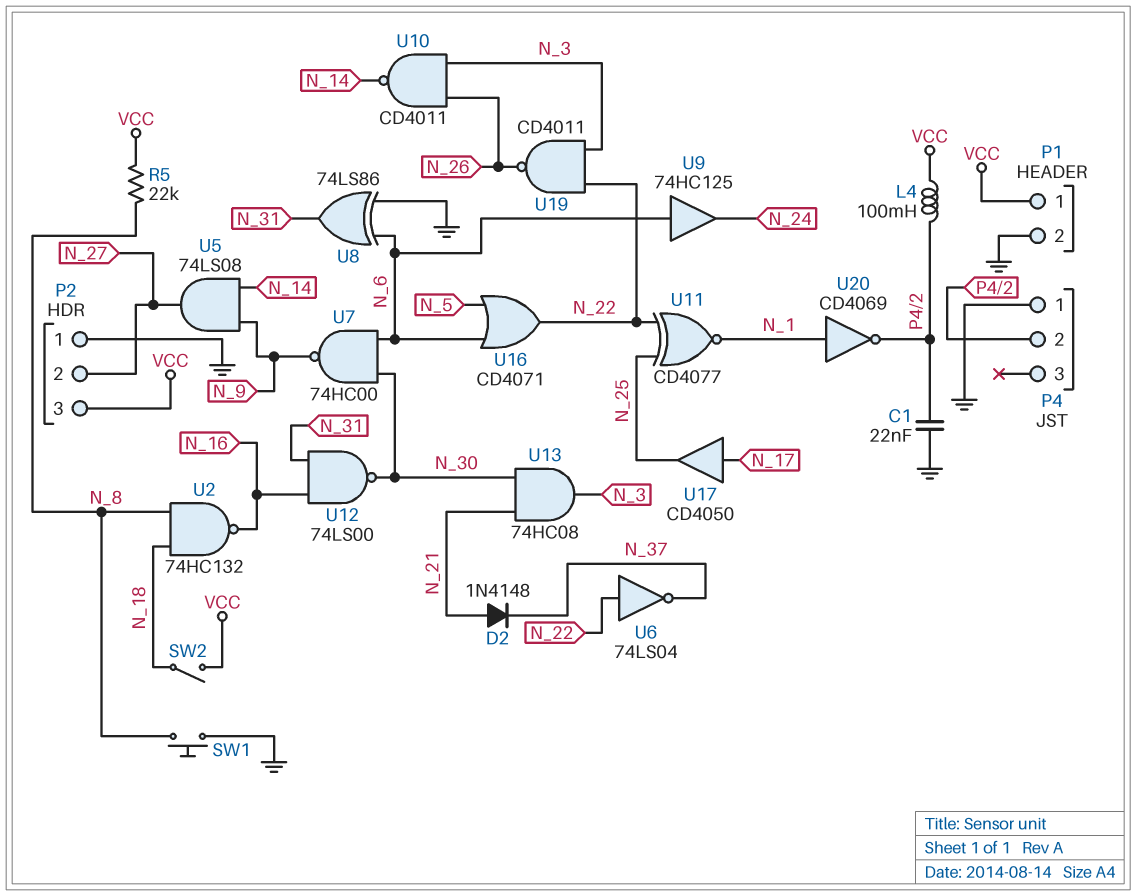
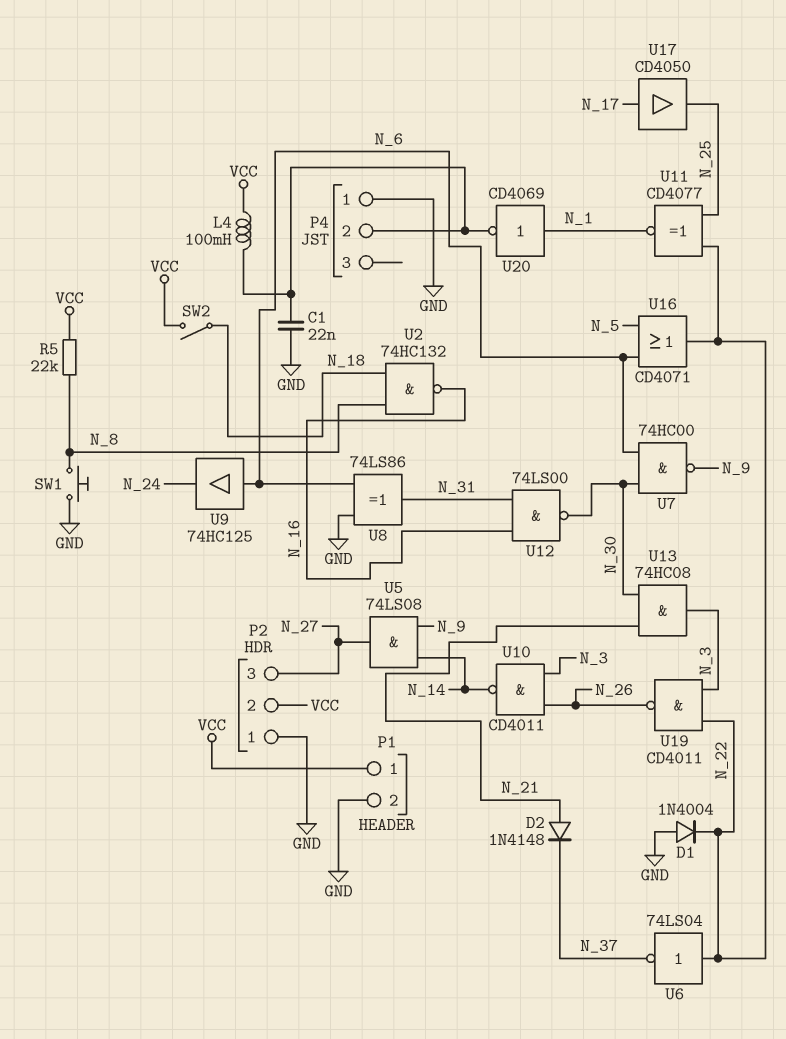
D1: none -> diode 1N4004 (A GND, K N_22)
P2 pin 2: N_27 -> VCC
P2 pin 3: VCC -> N_27

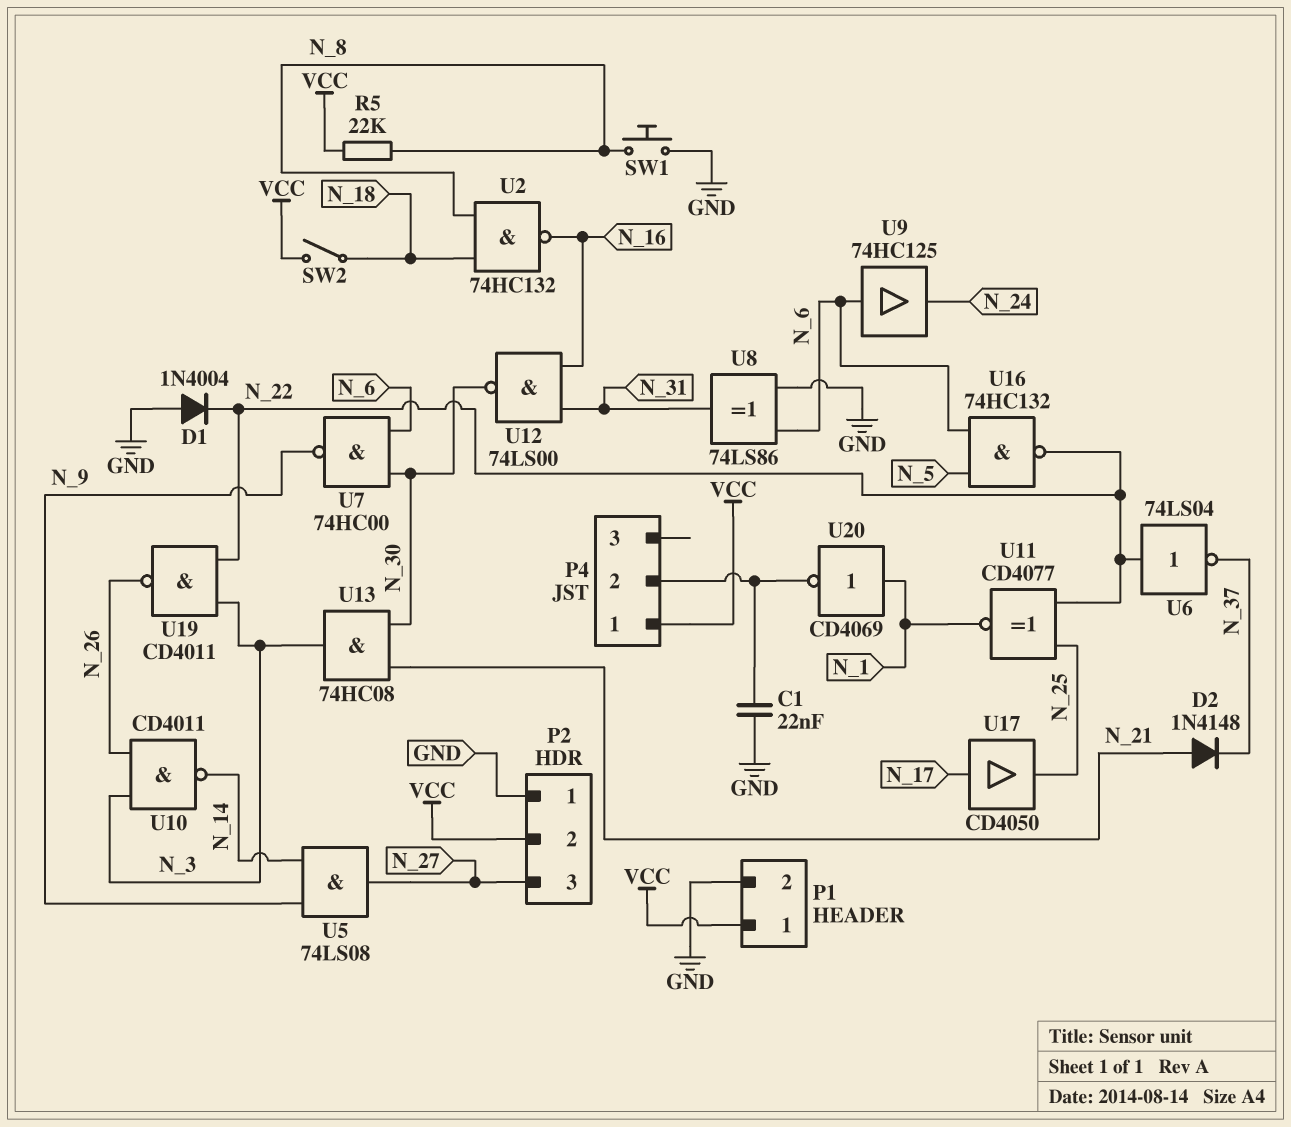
L4: 100mH (P4/2, VCC) -> none
P4 pin 1: GND -> VCC
U16: OR CD4071 (in N_5, in N_6, out N_22) -> NAND 74HC132 (in N_5, in N_6, out N_22)

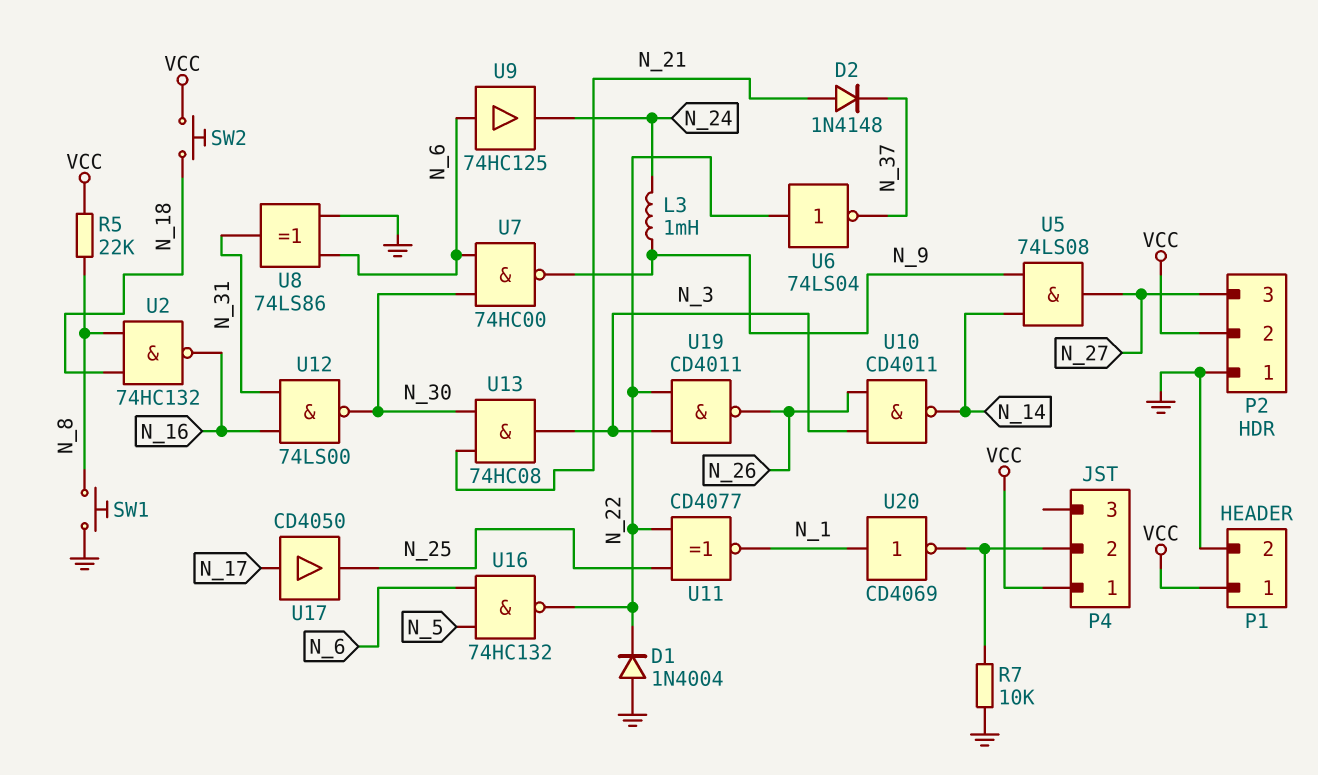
C1: 22nF (GND, P4/2) -> none
L3: none -> 1mH (N_9, N_24)
R7: none -> 10k (GND, P4/2)
SW2: switch (N_18, VCC) -> button (N_18, VCC)

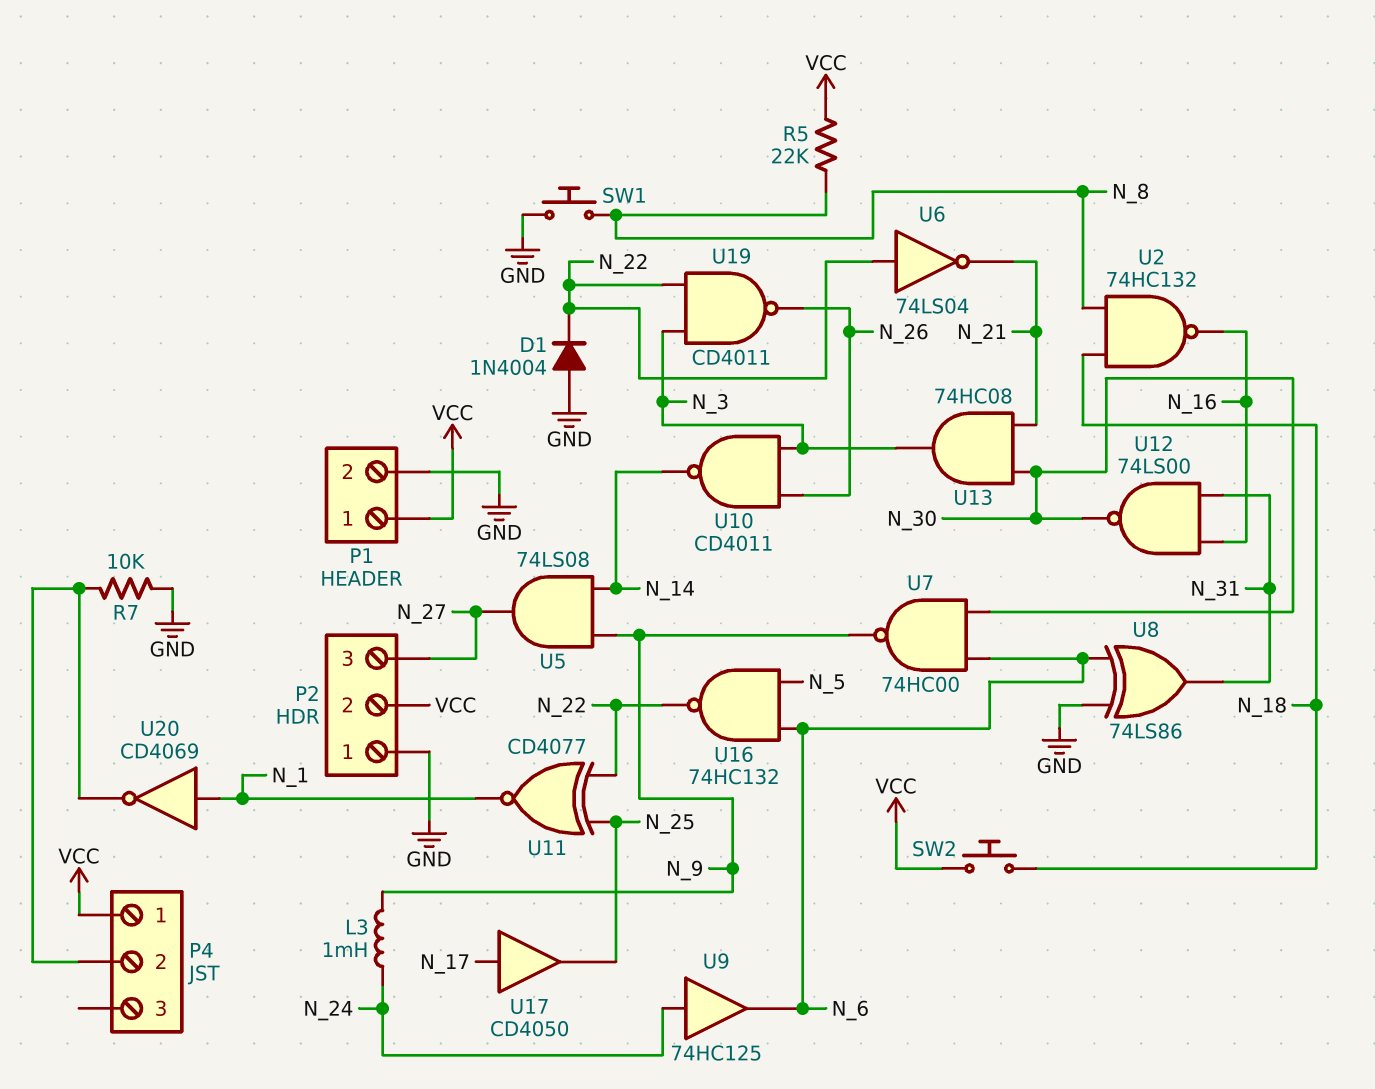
D2: diode 1N4148 (A N_21, K N_37) -> none
U6: NOT 74LS04 (in N_22, out N_37) -> NOT 74LS04 (in N_22, out N_21)
U9: buffer 74HC125 (in N_6, out N_24) -> buffer 74HC125 (in N_24, out N_6)

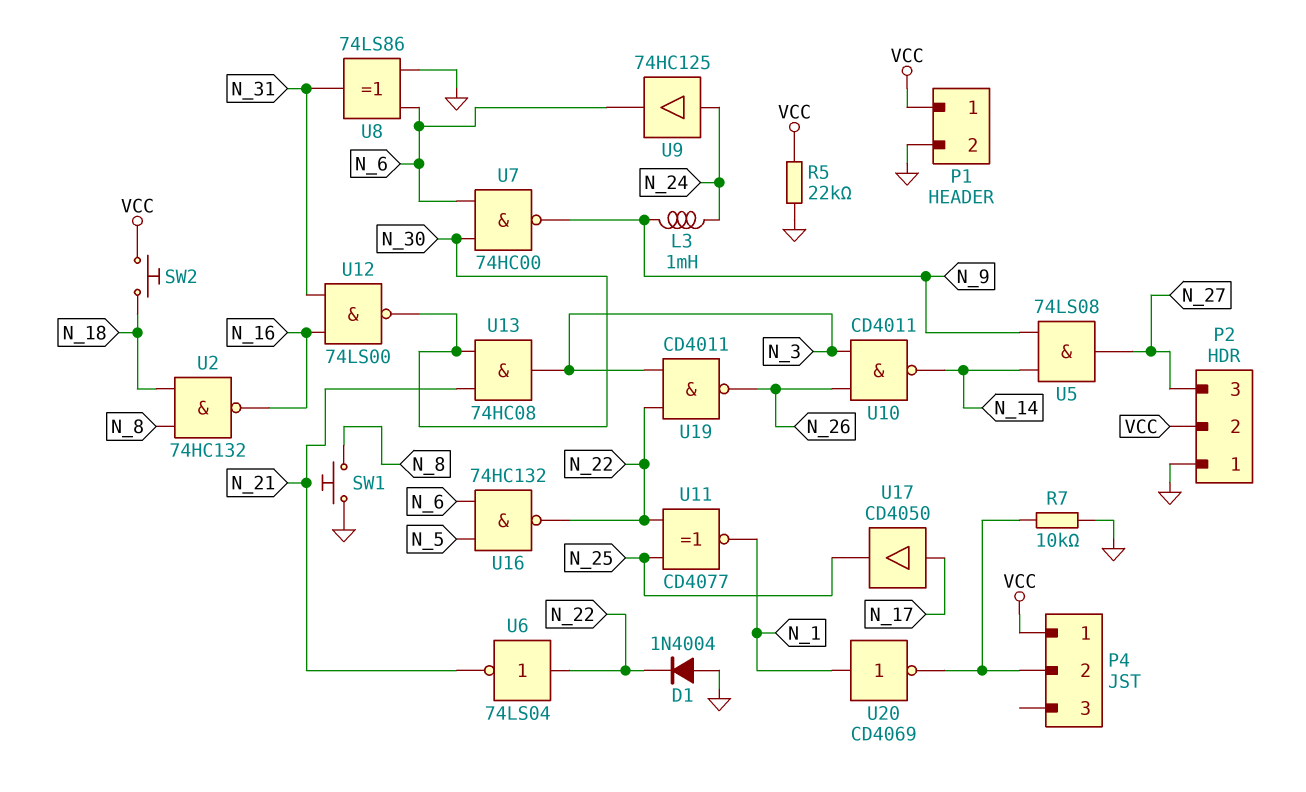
R5: 22k (N_8, VCC) -> 22k (GND, VCC)

